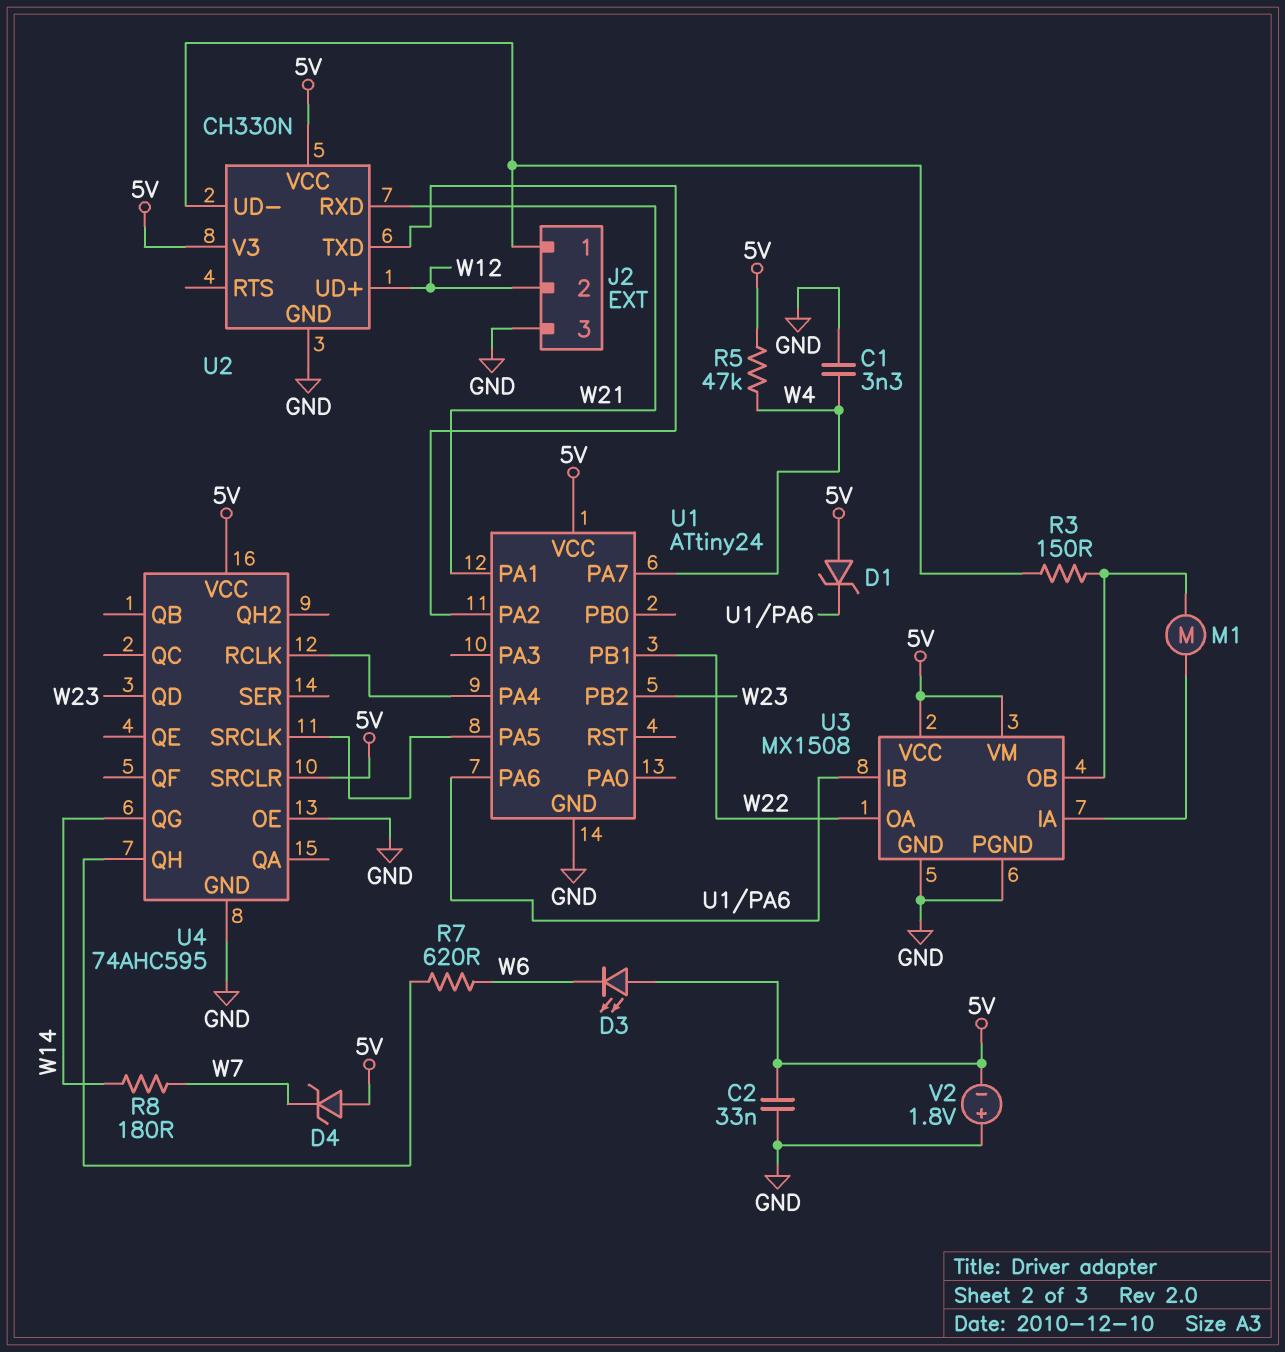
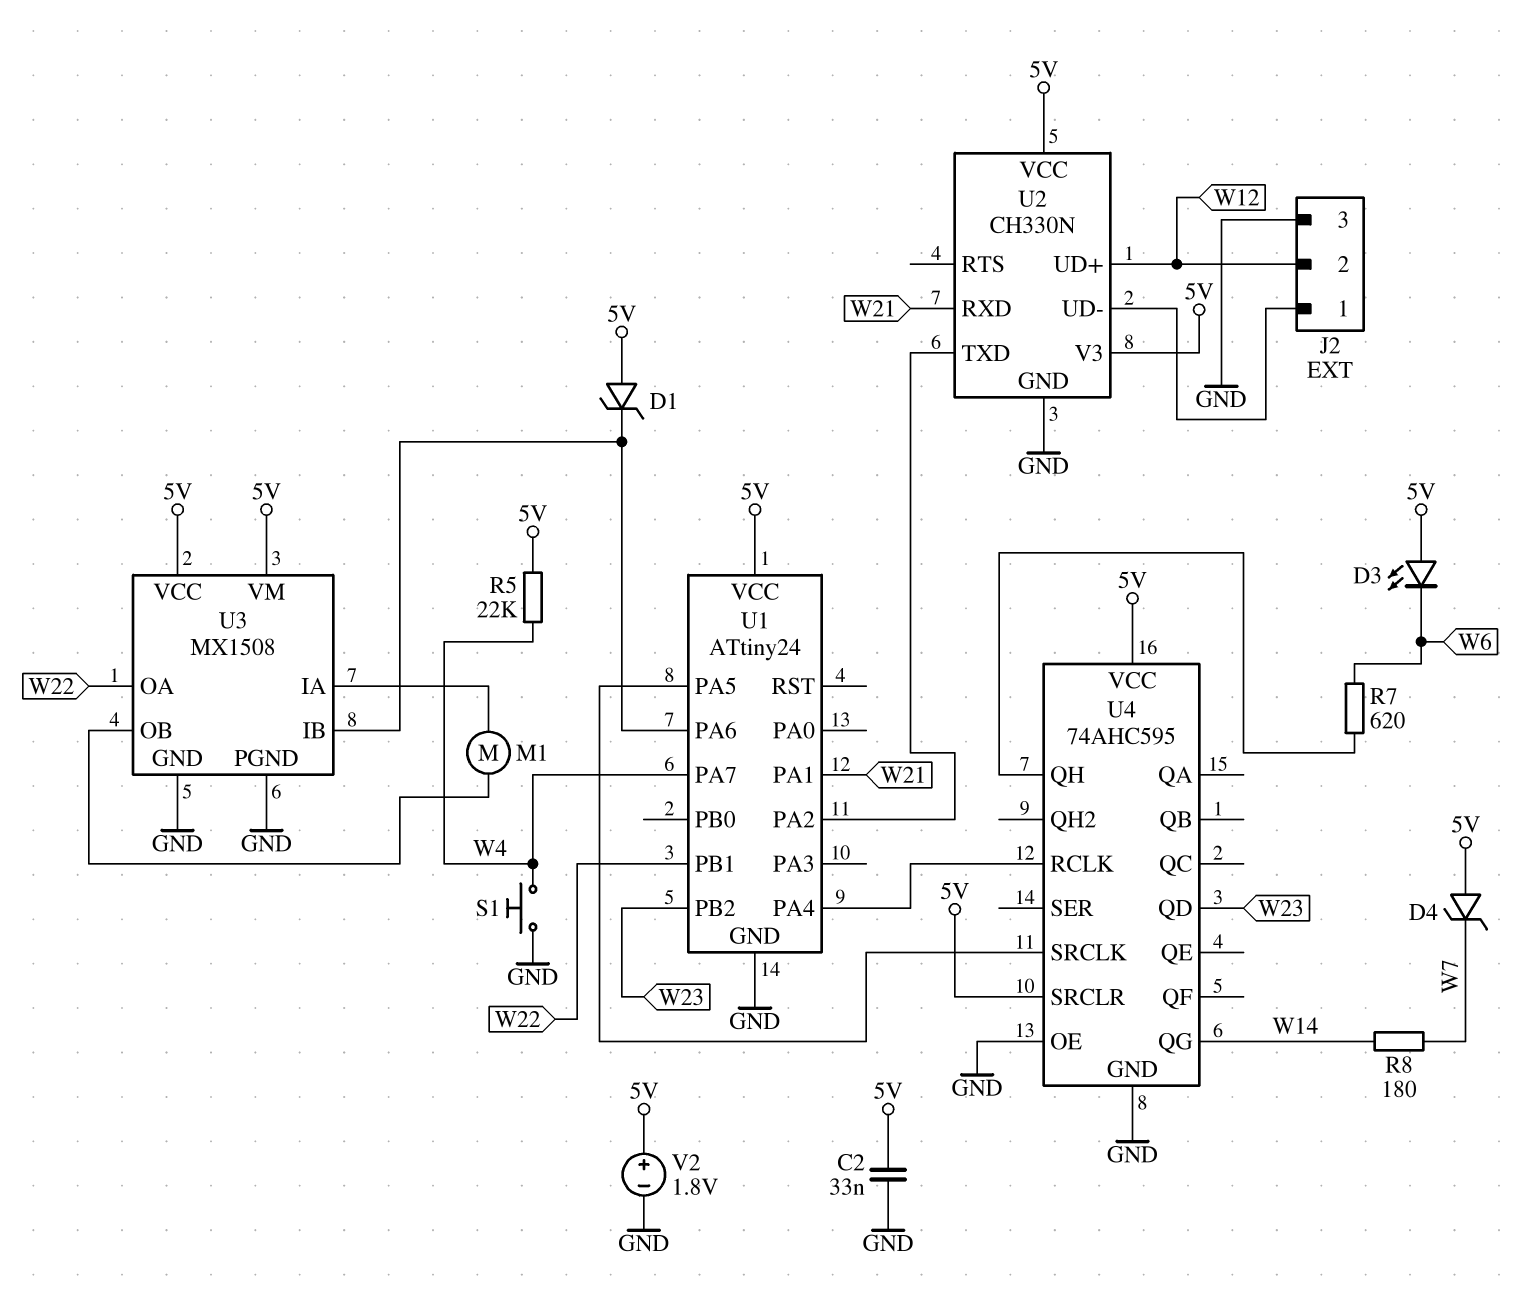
C1: 3.3nF (GND, W4) -> none
R3: 150 (J2/1, U3/OB) -> none
R5: 47k (5V, W4) -> 22k (5V, W4)
S1: none -> button (GND, W4)
V2: 1.8V (plus GND, minus 5V) -> 1.8V (plus 5V, minus GND)

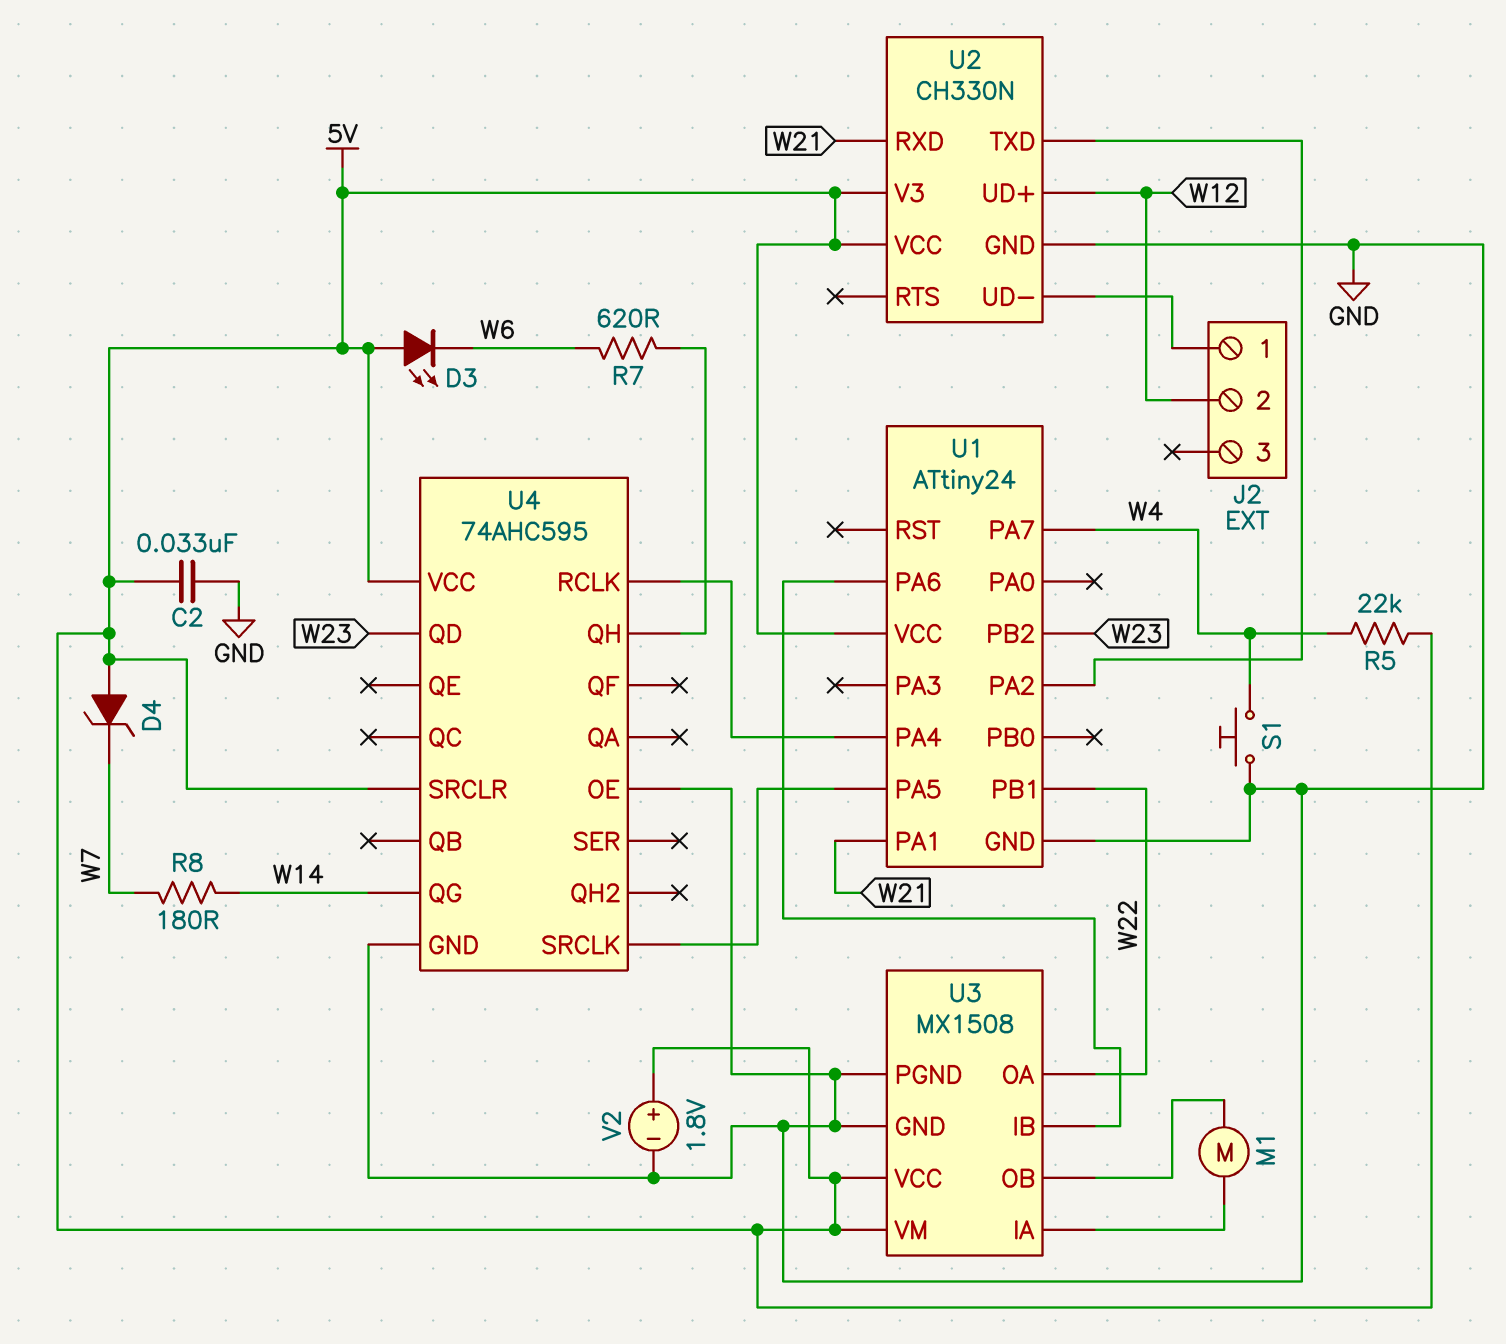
D1: zener (A 5V, K U1/PA6) -> none
J2 pin 3: GND -> none

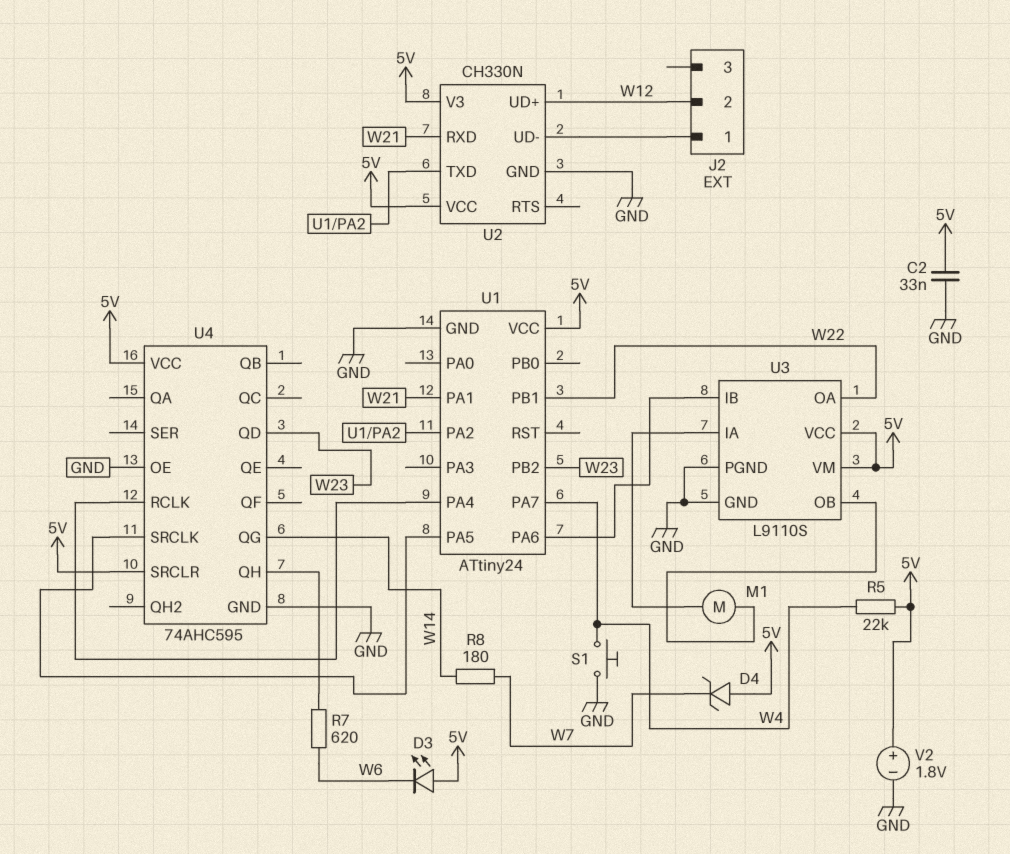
U3: MX1508 -> L9110S

